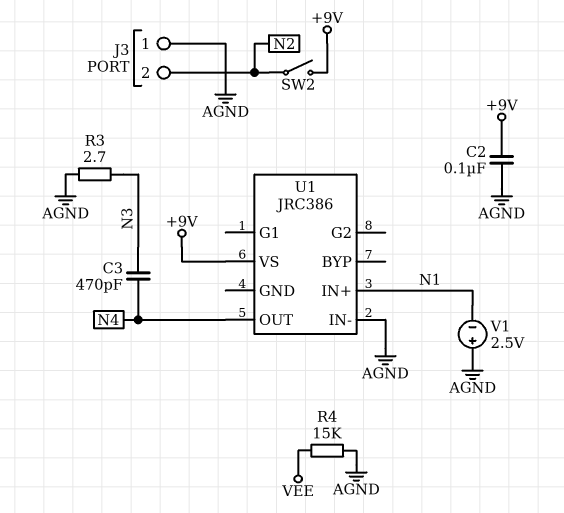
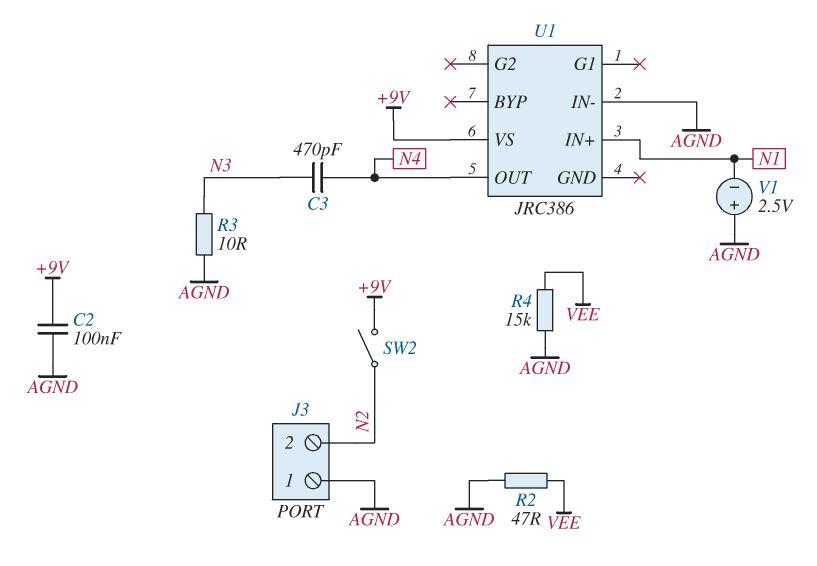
R2: none -> 47 (AGND, VEE)
R3: 2.7 (AGND, N3) -> 10 (AGND, N3)

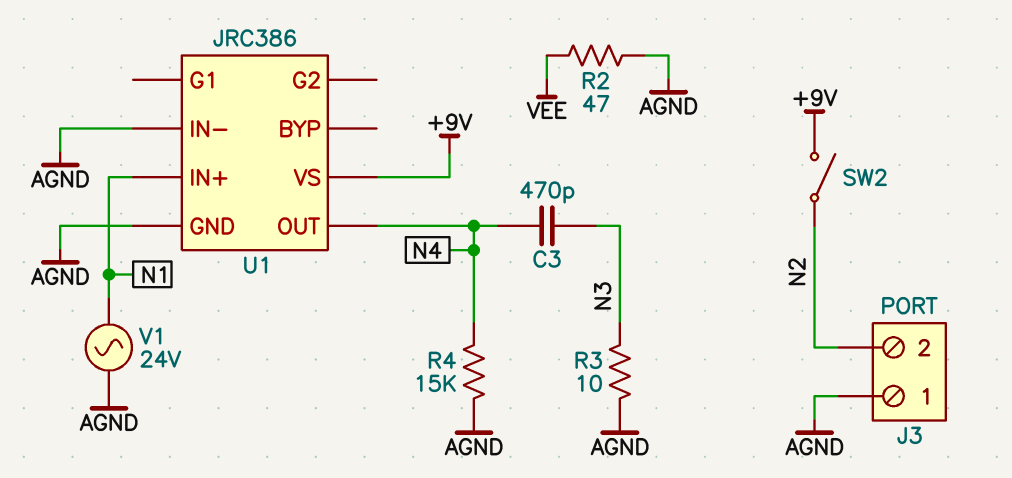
C2: 100nF (+9V, AGND) -> none
R4: 15k (AGND, VEE) -> 15k (AGND, N4)
U1 pin GND: none -> AGND
V1: 2.5V (plus AGND, minus N1) -> AC 24V (AGND, N1)

